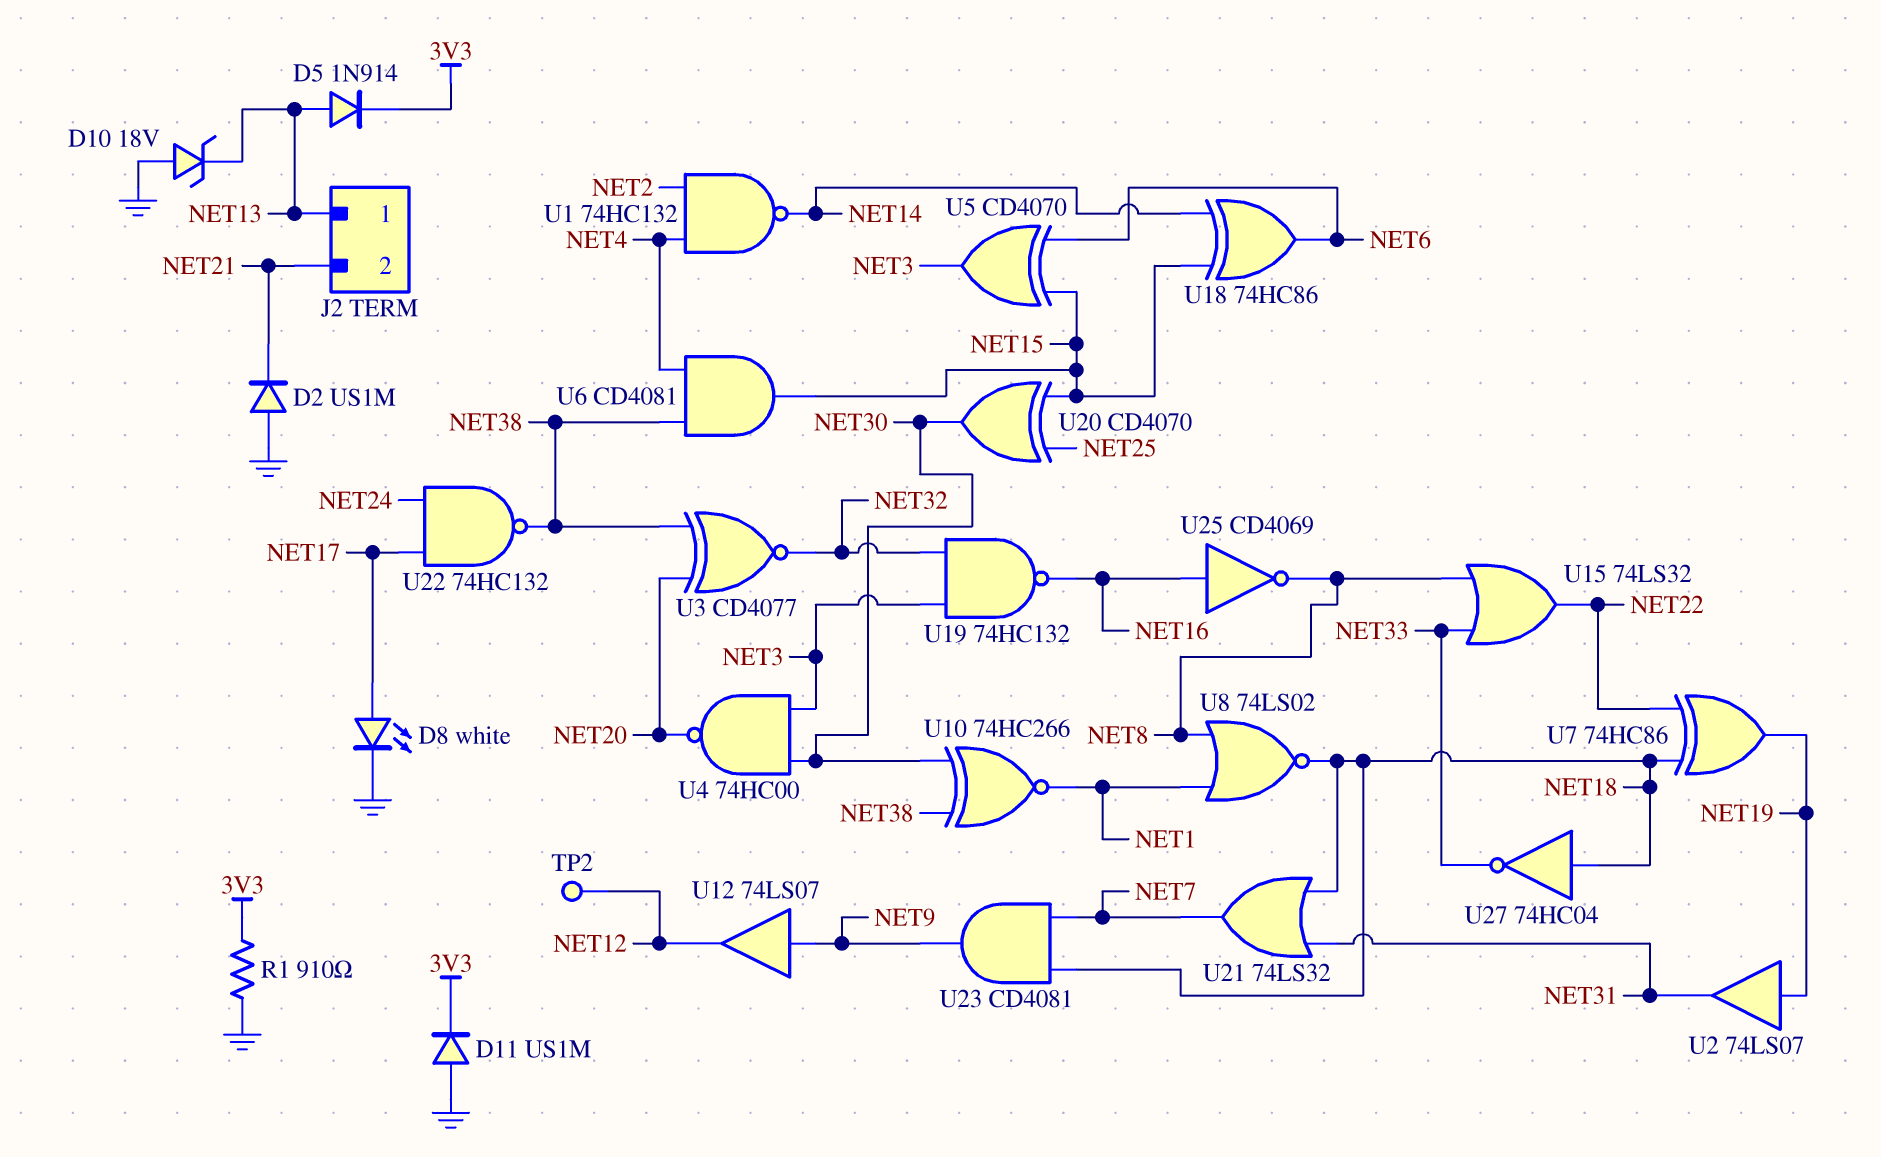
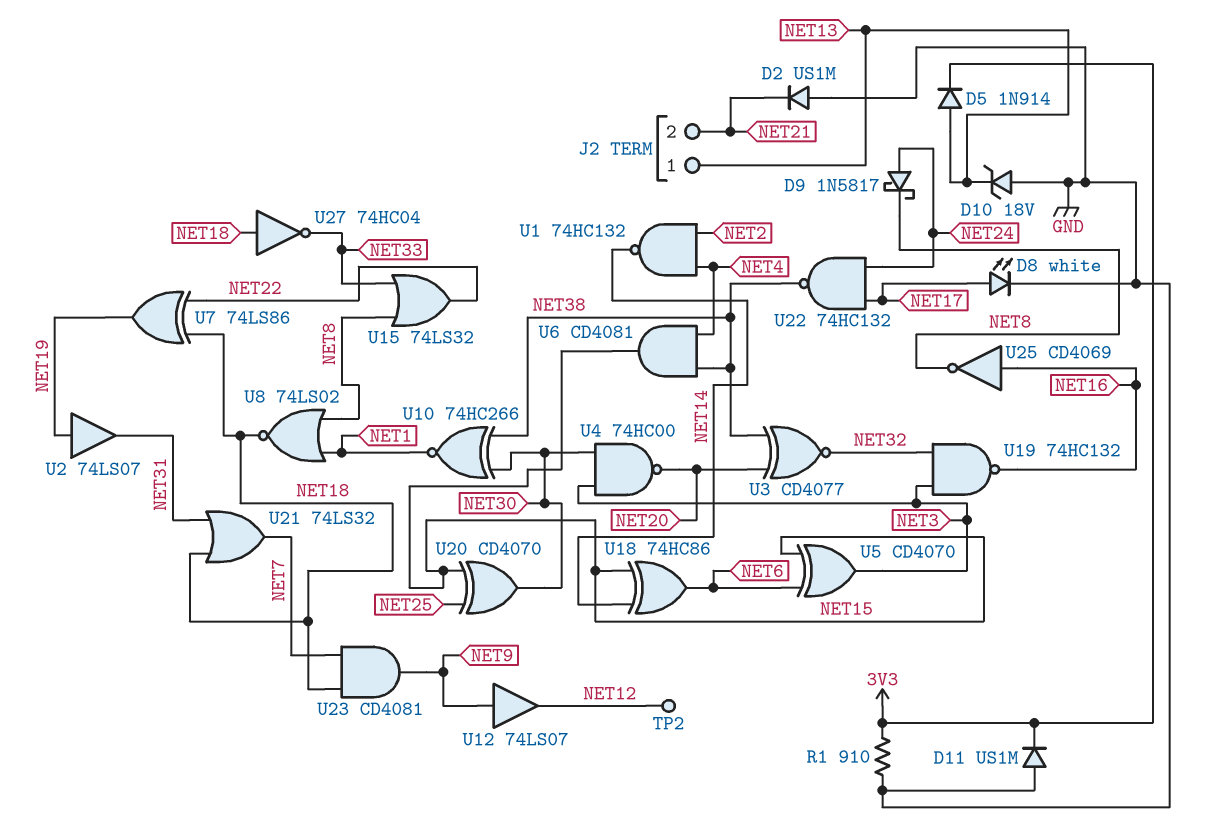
D9: none -> schottky 1N5817 (A NET24, K NET8)
U7: XOR 74HC86 (in NET18, in NET22, out NET19) -> XOR 74LS86 (in NET18, in NET22, out NET19)

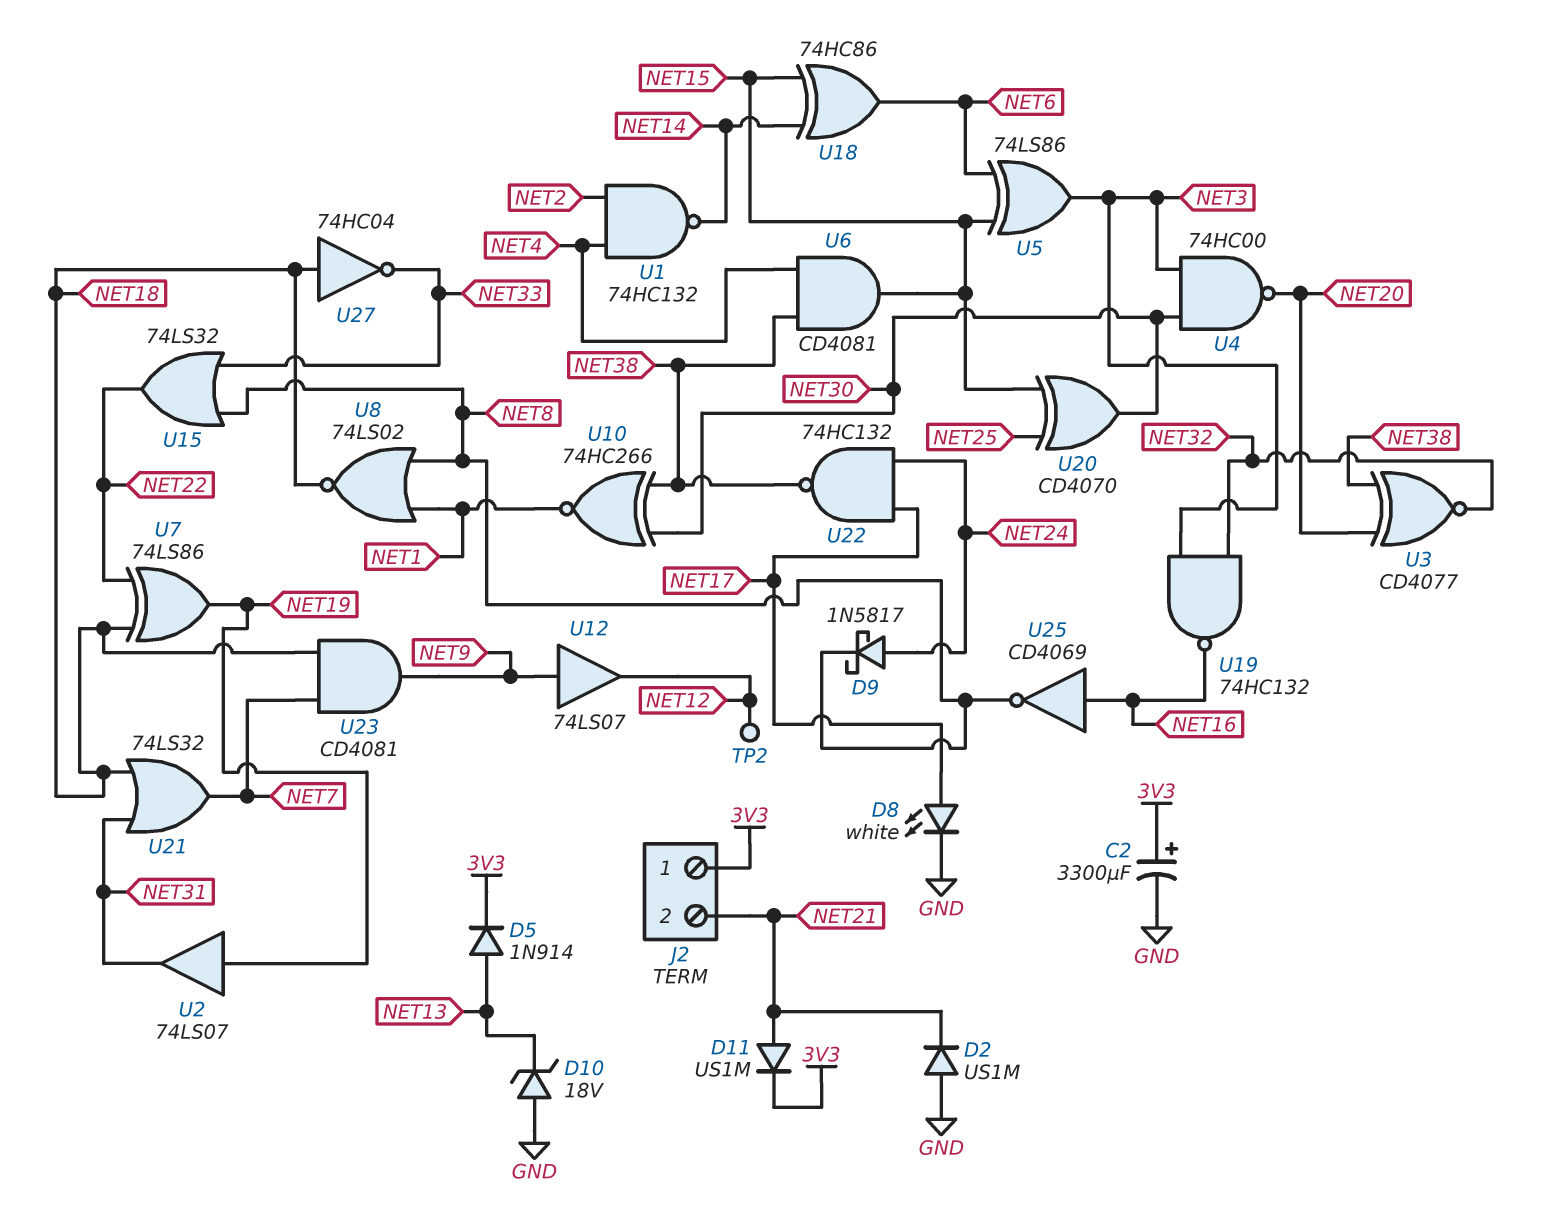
C2: none -> 3300uF (plus 3V3, minus GND)
D11: diode US1M (A GND, K 3V3) -> diode US1M (A NET21, K 3V3)
J2 pin 1: NET13 -> 3V3
R1: 910 (3V3, GND) -> none
U5: XOR CD4070 (in NET6, in NET15, out NET3) -> XOR 74LS86 (in NET6, in NET15, out NET3)

